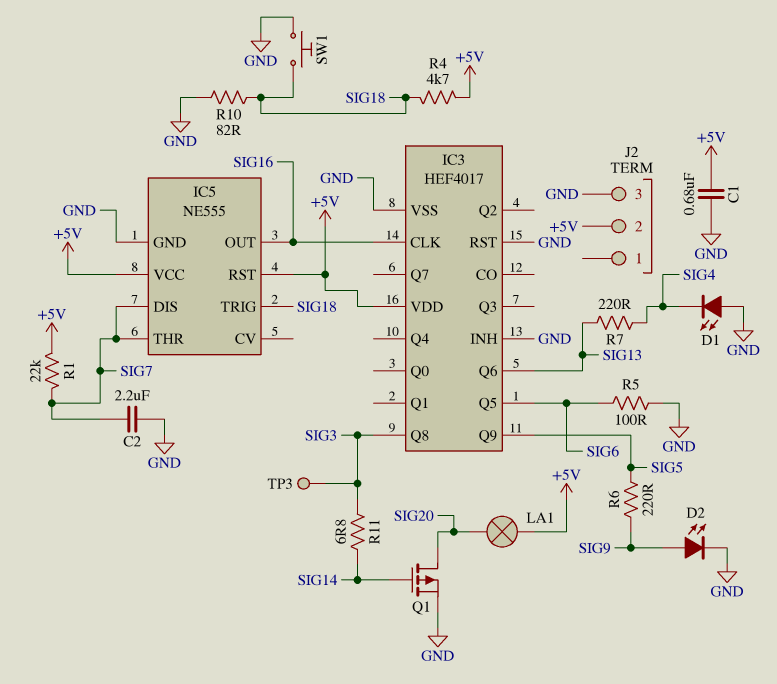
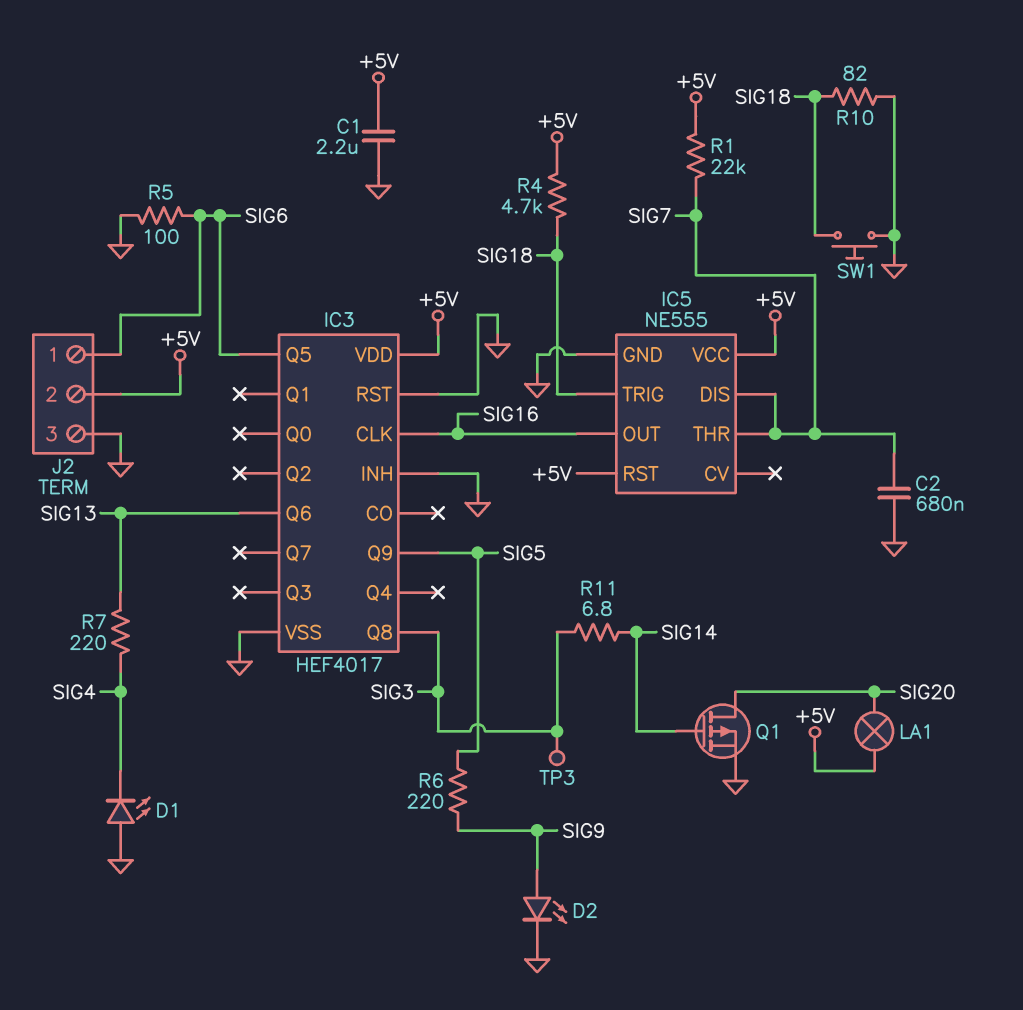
C1: 680nF (+5V, GND) -> 2.2uF (+5V, GND)
C2: 2.2uF (GND, SIG7) -> 680nF (GND, SIG7)
J2 pin 1: none -> SIG6

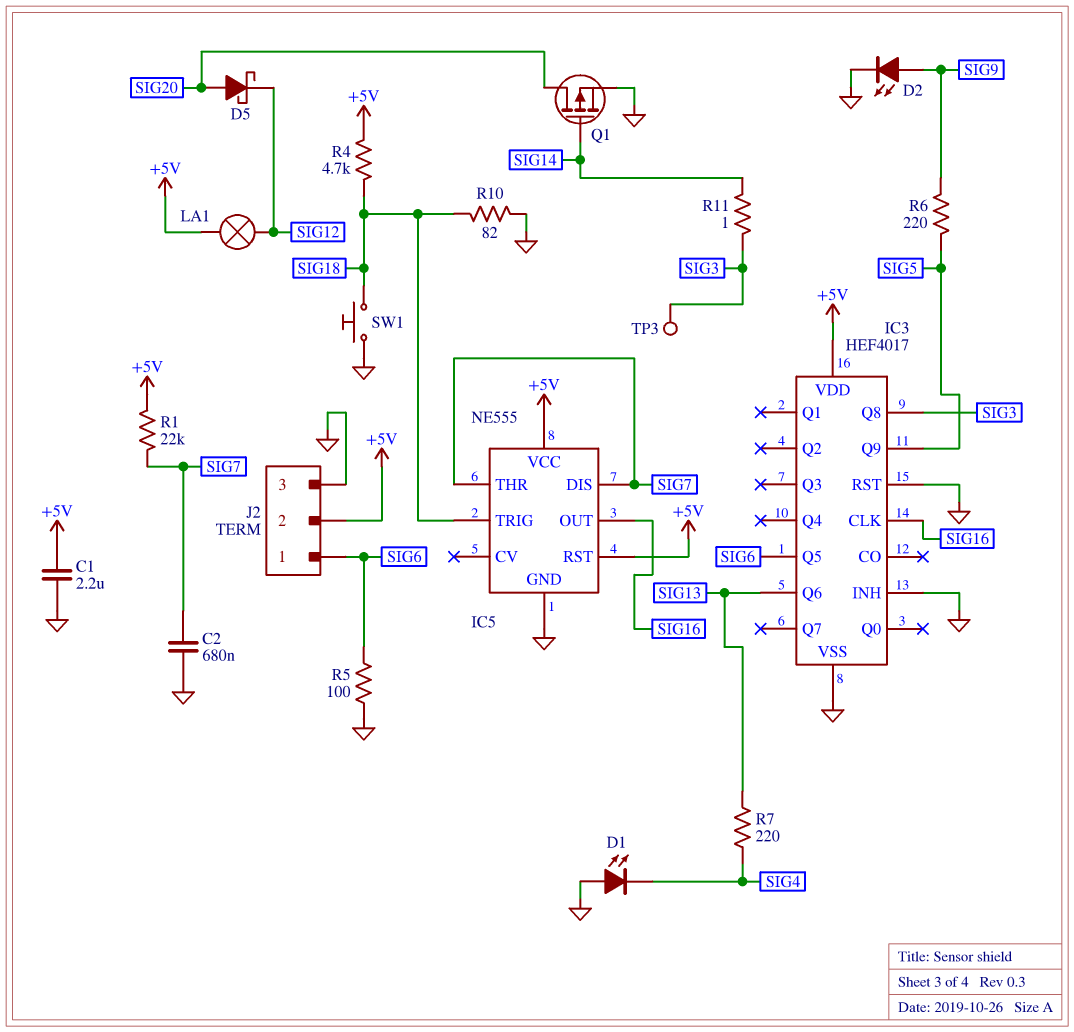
D5: none -> schottky (A SIG20, K SIG12)
LA1: lamp (+5V, SIG20) -> lamp (+5V, SIG12)
R11: 6.8 (SIG3, SIG14) -> 1 (SIG3, SIG14)

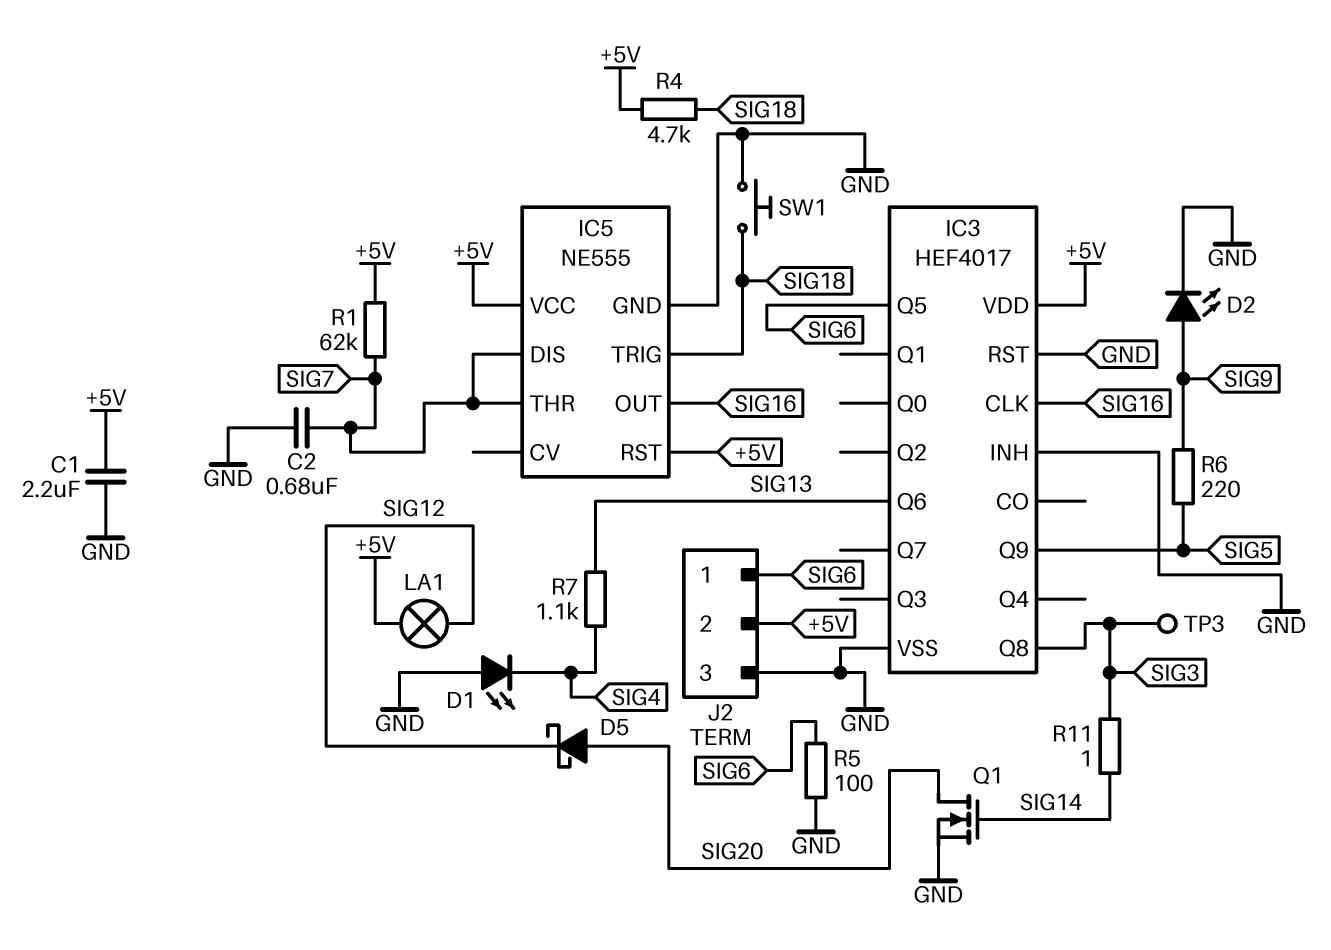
Q1: PMOS (G SIG14, D SIG20, S GND) -> NMOS (G SIG14, D SIG20, S GND)
R1: 22k (+5V, SIG7) -> 62k (+5V, SIG7)
R7: 220 (SIG4, SIG13) -> 1.1k (SIG4, SIG13)
R10: 82 (GND, SIG18) -> none

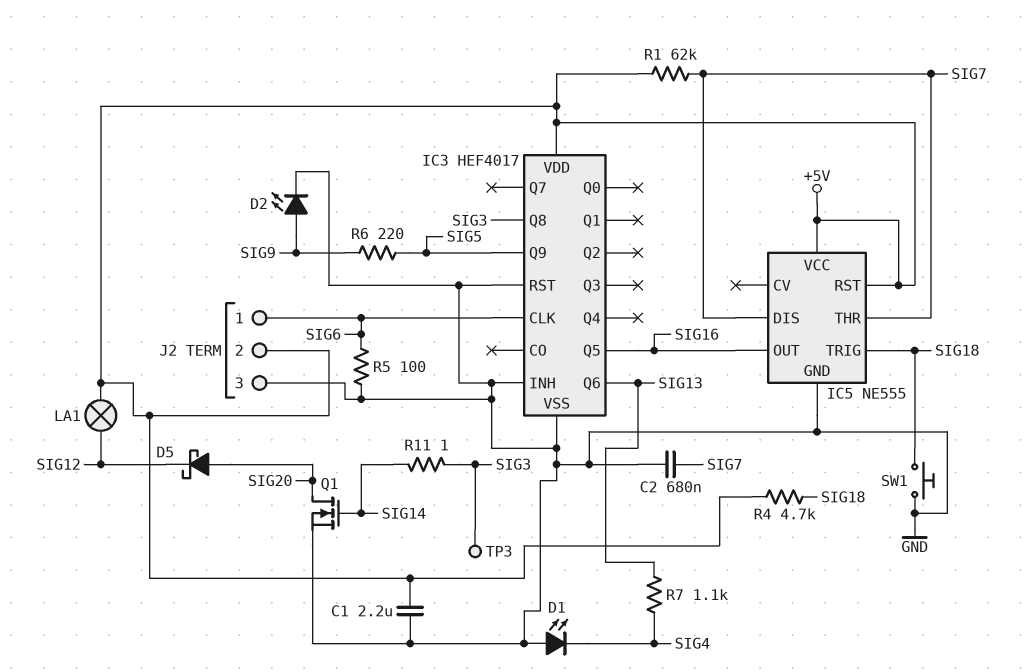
IC3 pin CLK: SIG16 -> SIG6
IC3 pin Q5: SIG6 -> SIG16

